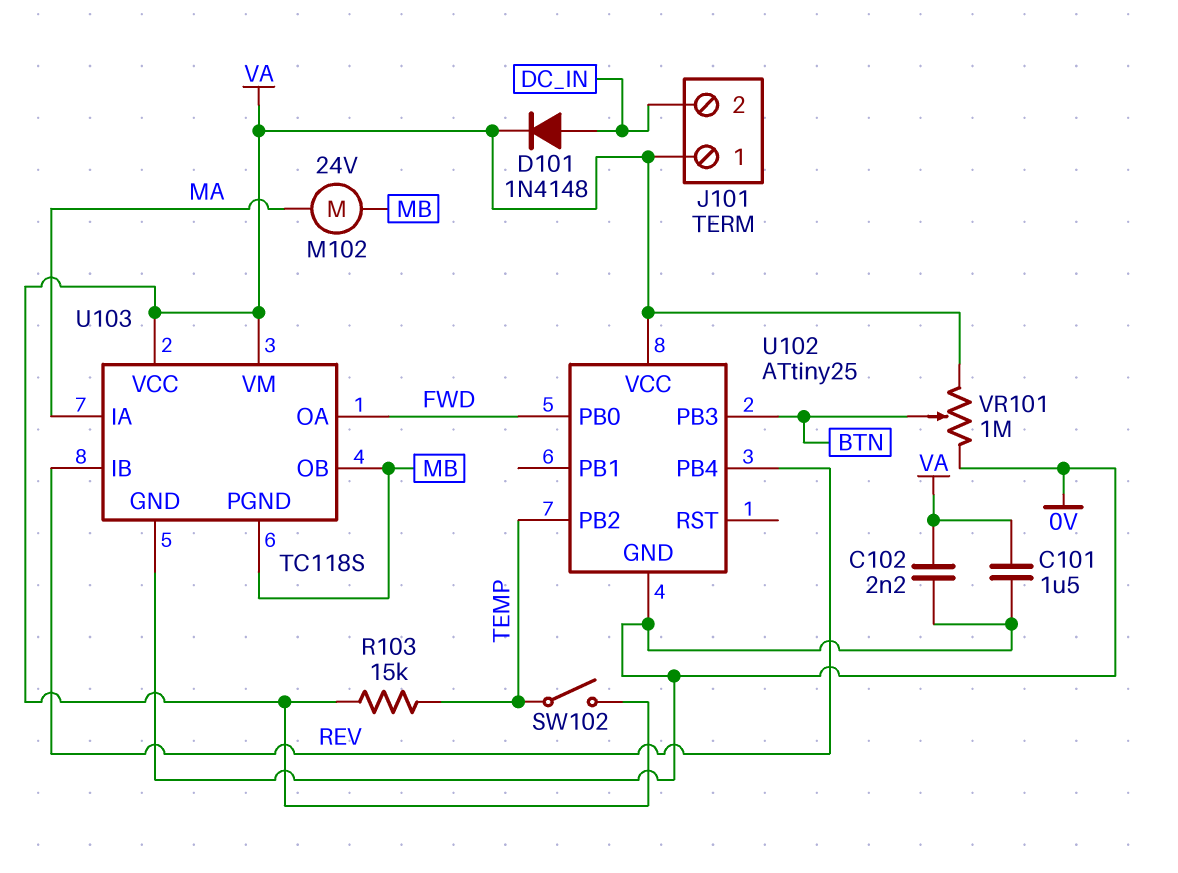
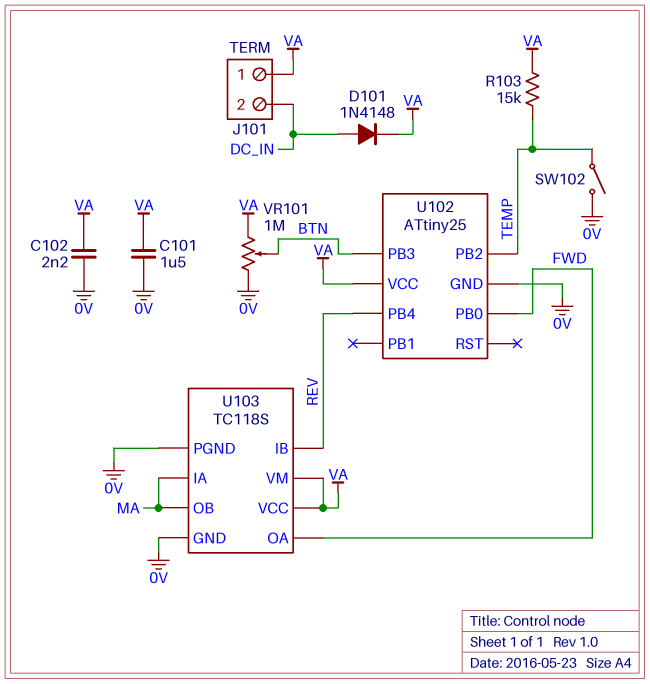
M102: motor 24V (MA, MB) -> none
SW102: switch (TEMP, VA) -> switch (0V, TEMP)
U103 pin OB: MB -> MA
U103 pin PGND: MB -> 0V

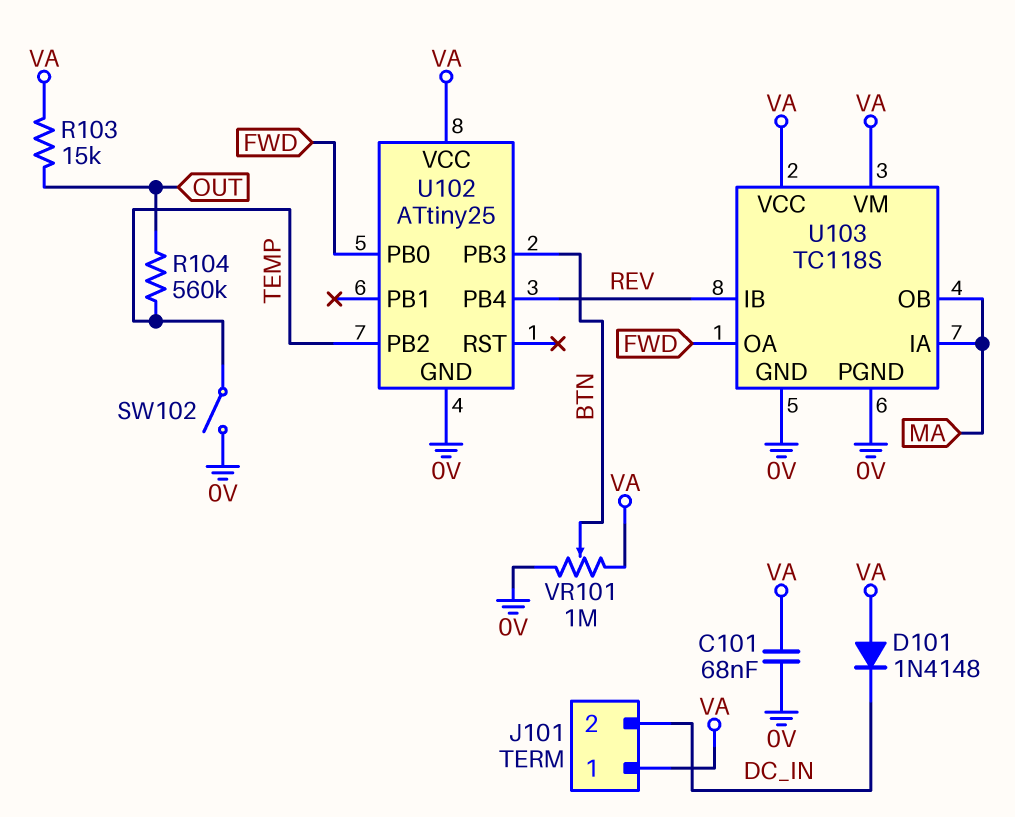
C101: 1.5uF (0V, VA) -> 68nF (0V, VA)
C102: 2.2nF (0V, VA) -> none
D101: diode 1N4148 (A DC_IN, K VA) -> diode 1N4148 (A VA, K DC_IN)
R103: 15k (TEMP, VA) -> 15k (OUT, VA)
R104: none -> 560k (OUT, TEMP)

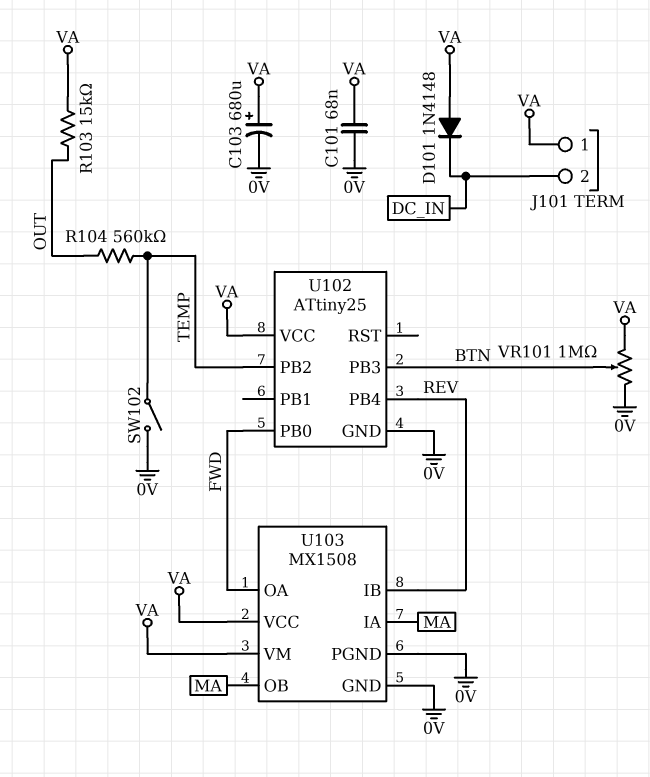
C103: none -> 680uF (plus VA, minus 0V)
U103: TC118S -> MX1508

